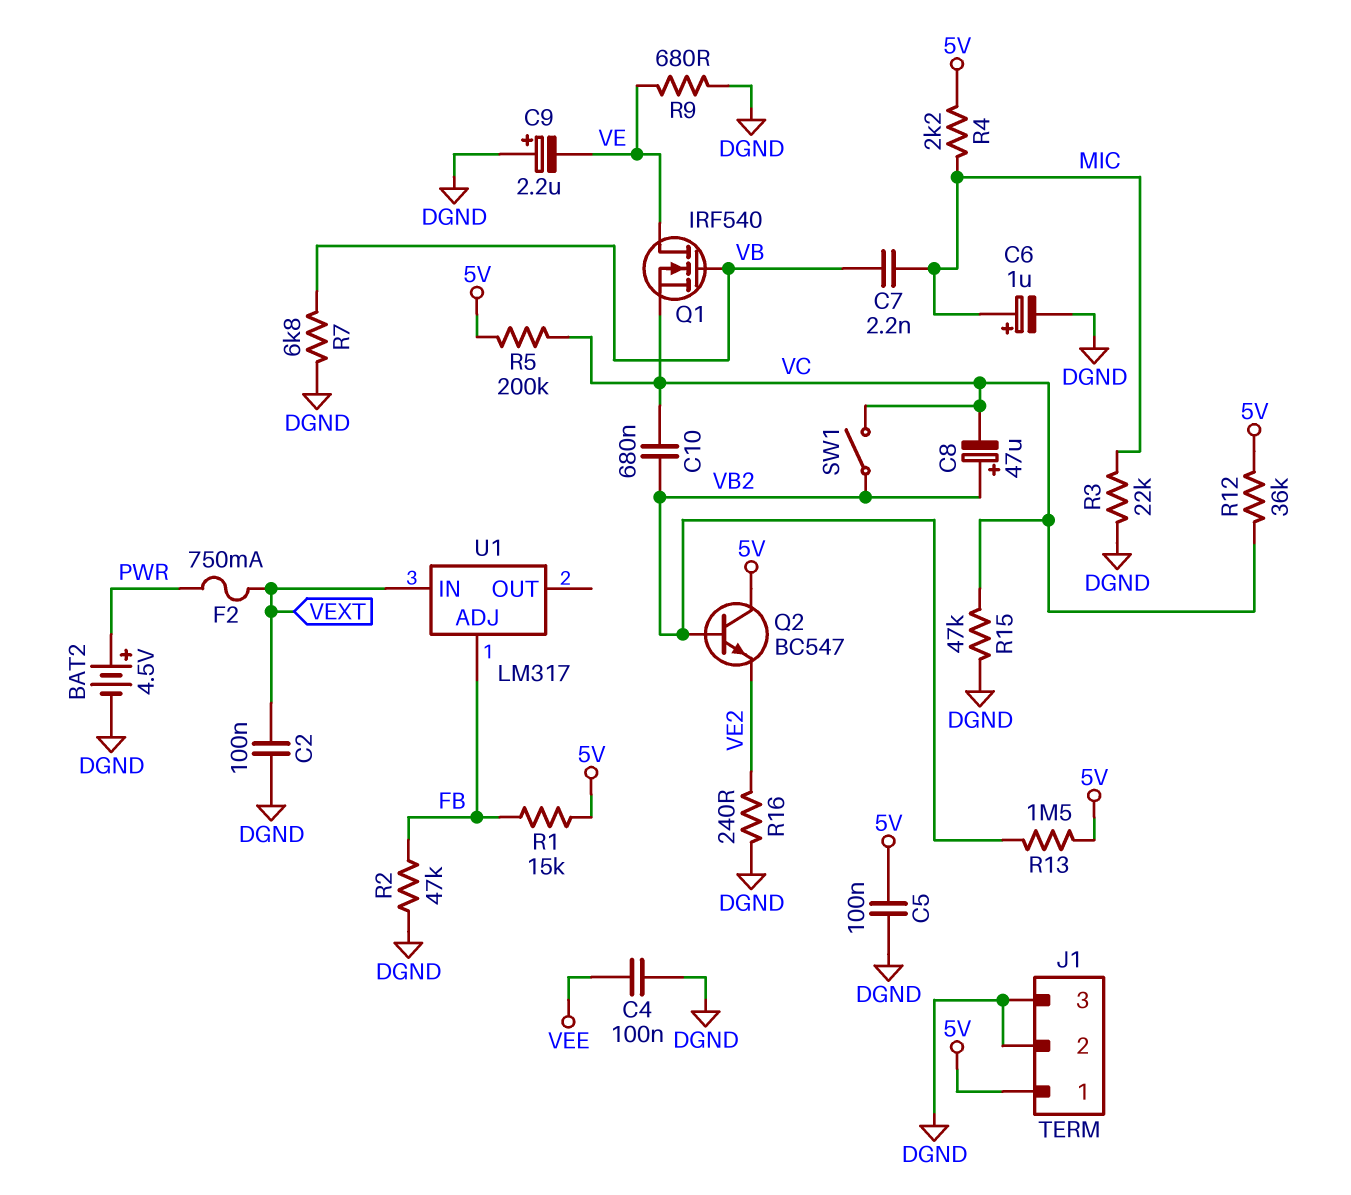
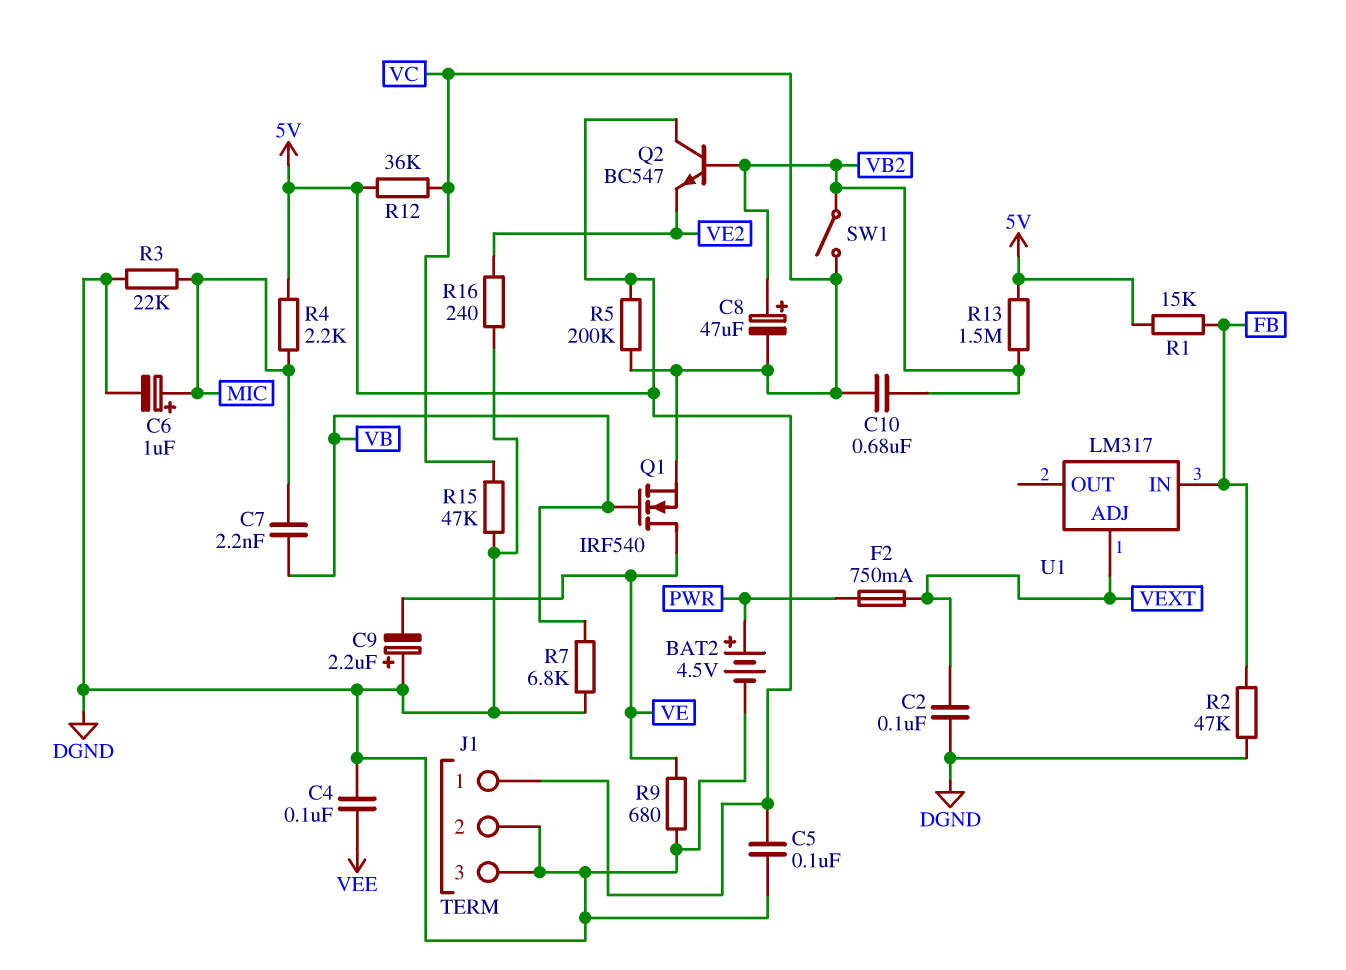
U1 pin ADJ: FB -> VEXT
U1 pin IN: VEXT -> FB

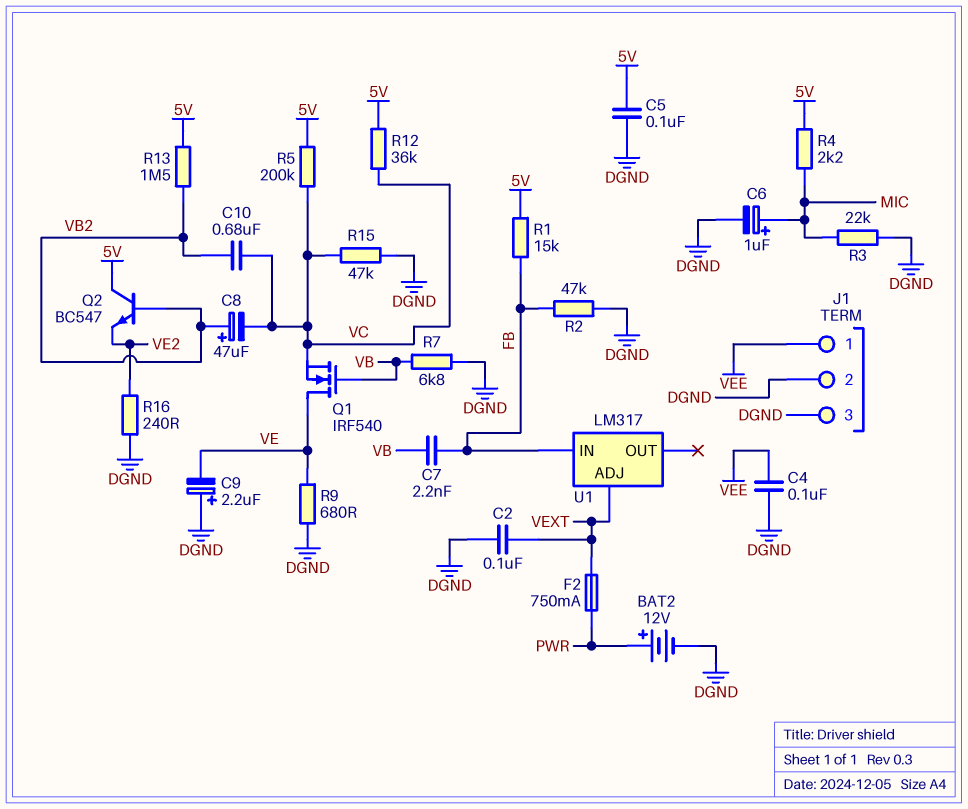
BAT2: 4.5V (plus PWR, minus DGND) -> 12V (plus PWR, minus DGND)
C7: 2.2nF (MIC, VB) -> 2.2nF (FB, VB)
J1 pin 1: 5V -> VEE
SW1: switch (VB2, VC) -> none

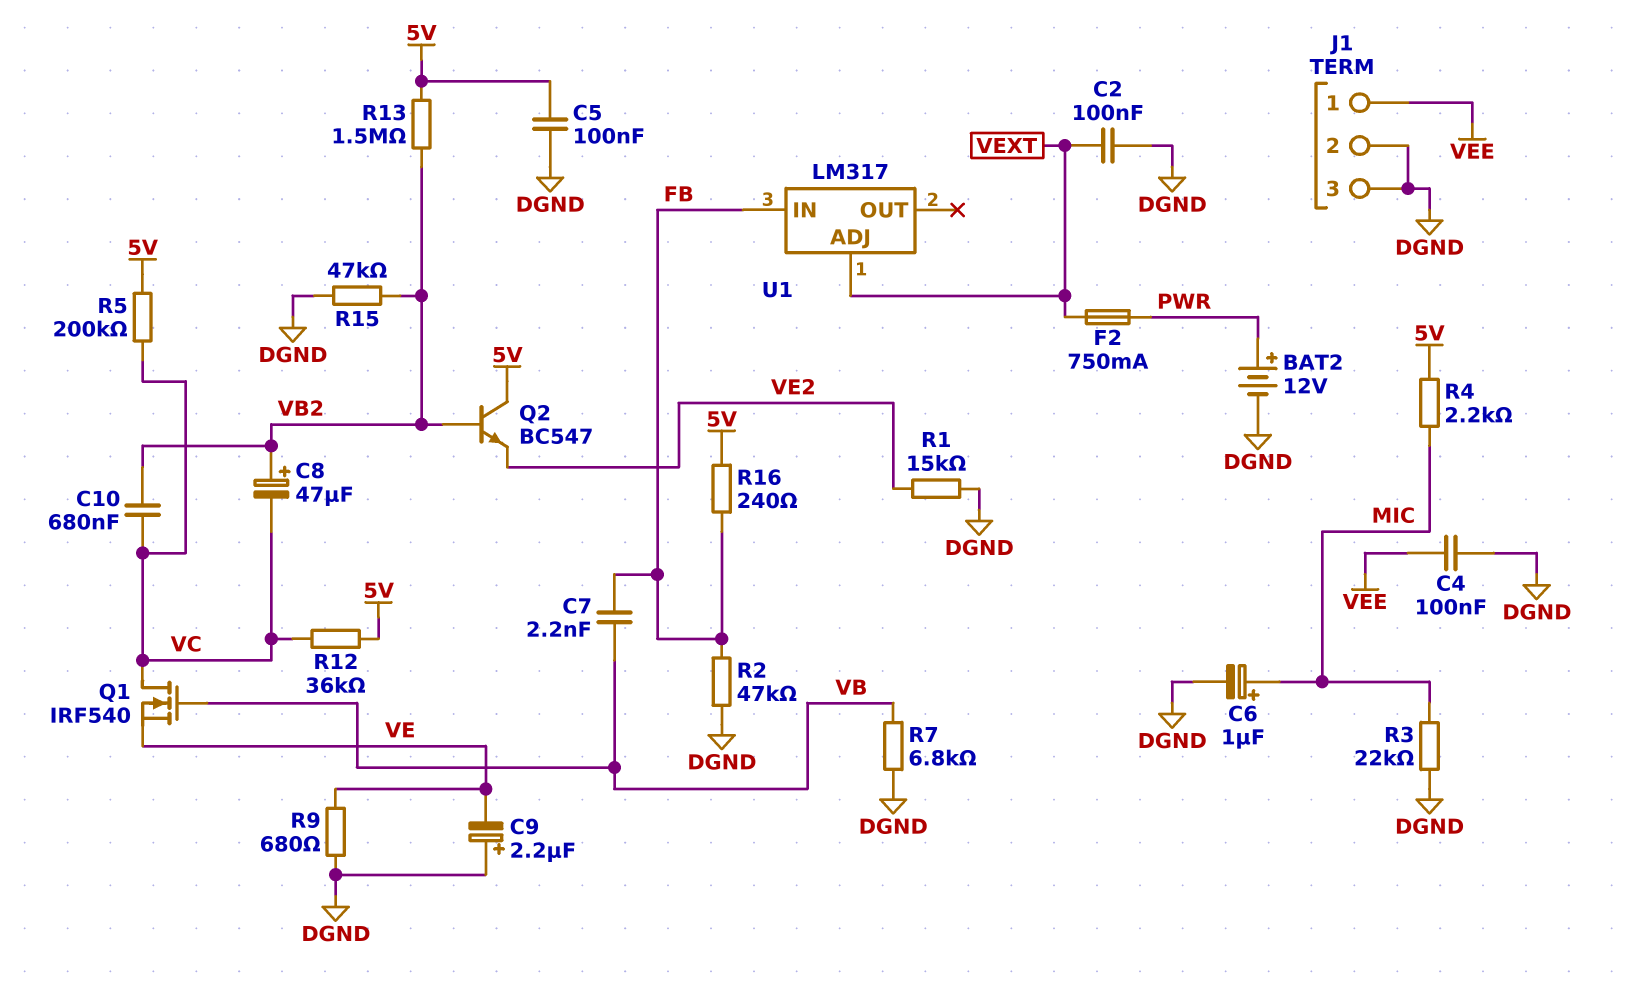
Q1: NMOS IRF540 (G VB, D VE, S VC) -> NMOS IRF540 (G VB, D VC, S VE)
R1: 15k (5V, FB) -> 15k (DGND, VE2)
R15: 47k (DGND, VC) -> 47k (DGND, VB2)
R16: 240 (DGND, VE2) -> 240 (5V, FB)

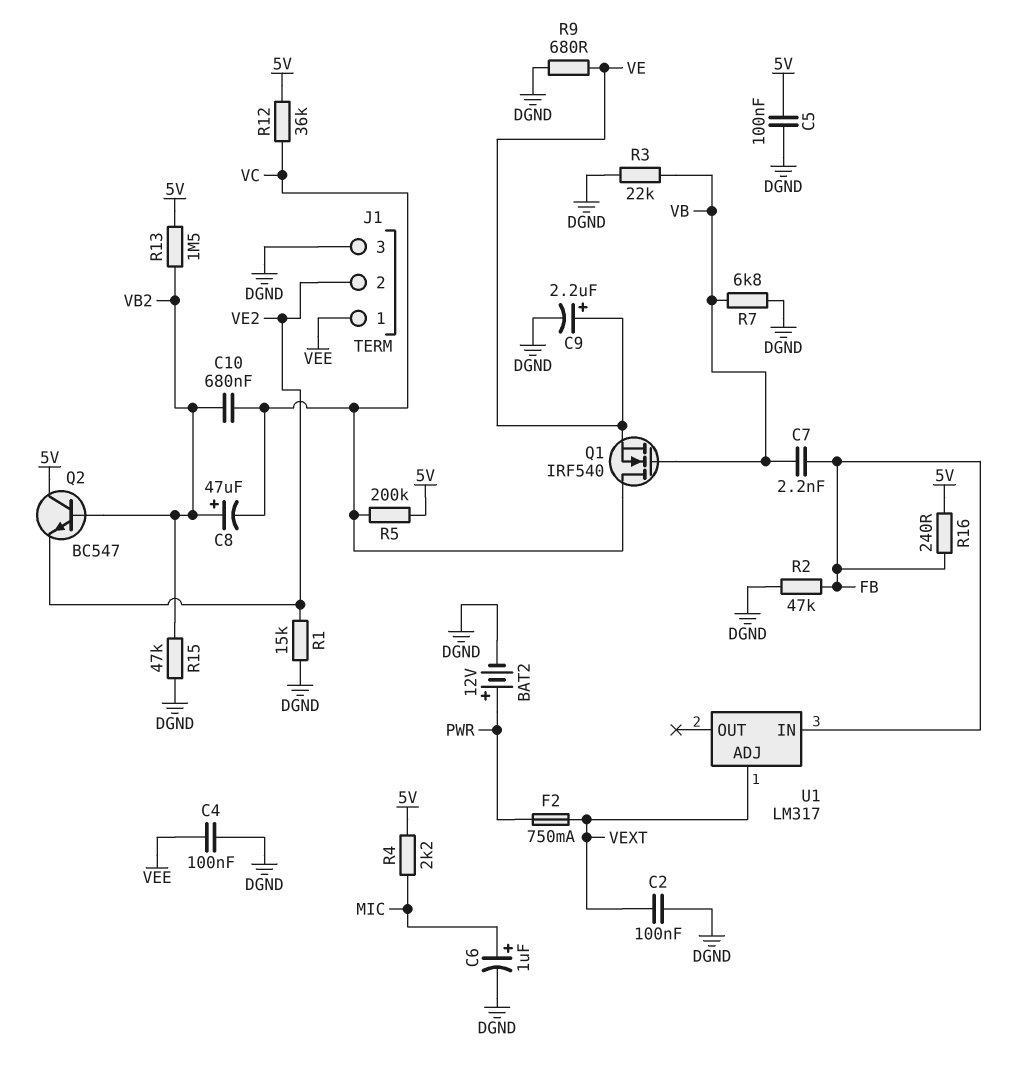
C9: 2.2uF (plus DGND, minus VE) -> 2.2uF (plus VE, minus DGND)
J1 pin 2: DGND -> VE2
R3: 22k (DGND, MIC) -> 22k (DGND, VB)

